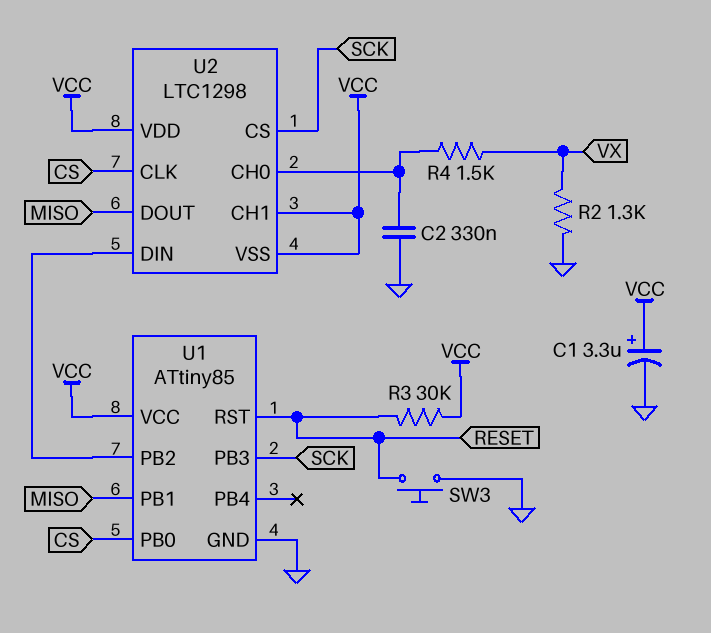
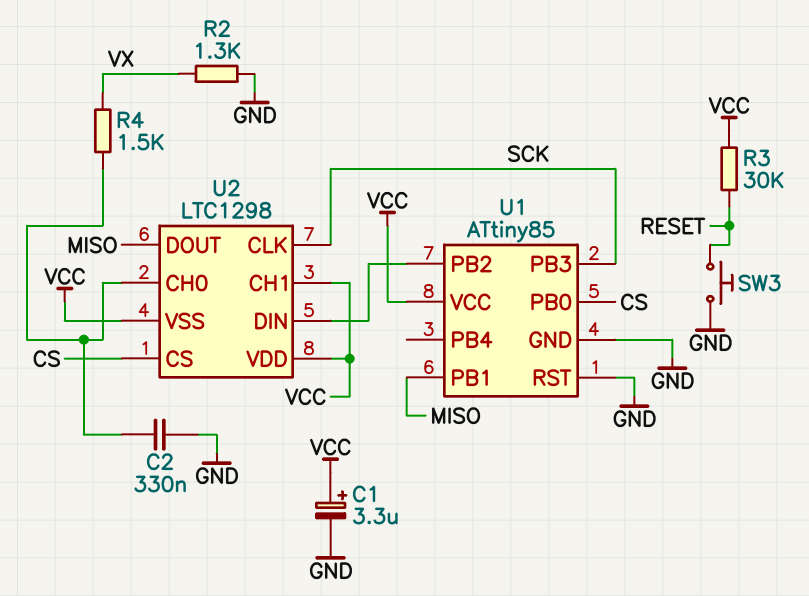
U1 pin RST: RESET -> GND
U2 pin CLK: CS -> SCK
U2 pin CS: SCK -> CS

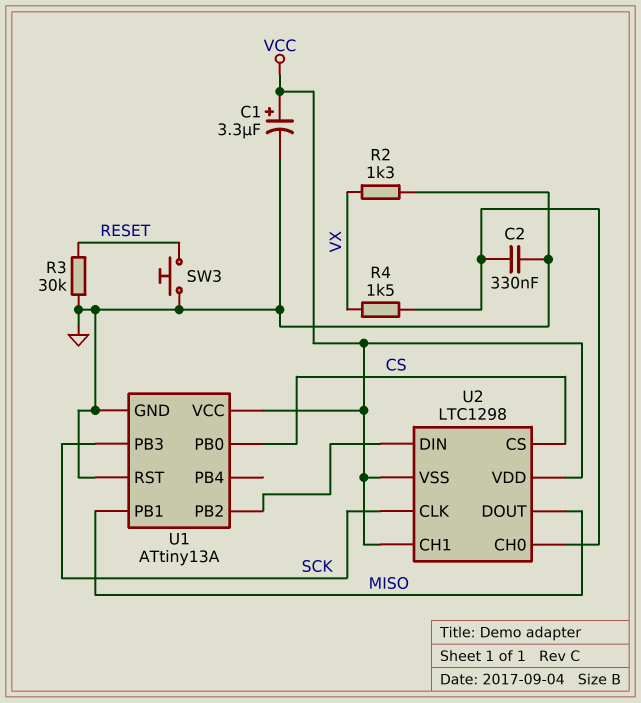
R3: 30k (RESET, VCC) -> 30k (GND, RESET)
U1: ATtiny85 -> ATtiny13A

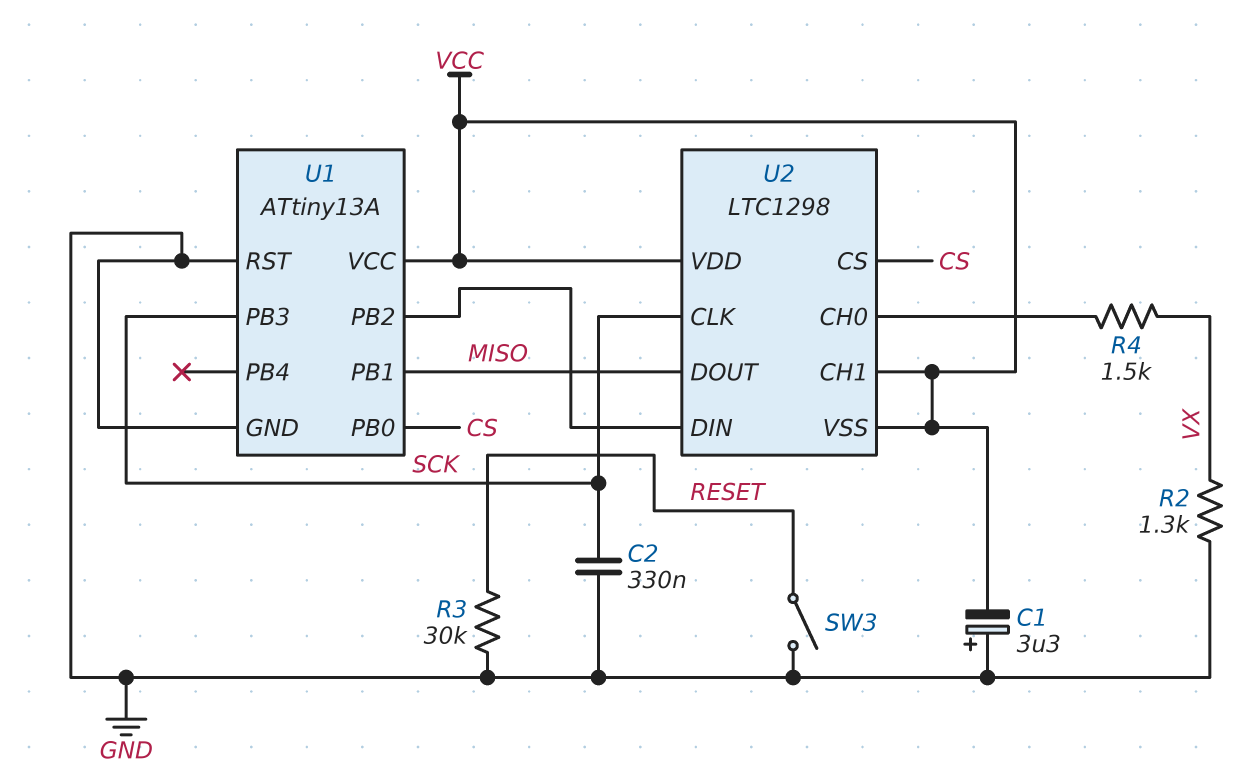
C1: 3.3uF (plus VCC, minus GND) -> 3.3uF (plus GND, minus VCC)
C2: 330nF (GND, U2/CH0) -> 330nF (GND, SCK)
SW3: button (GND, RESET) -> switch (GND, RESET)

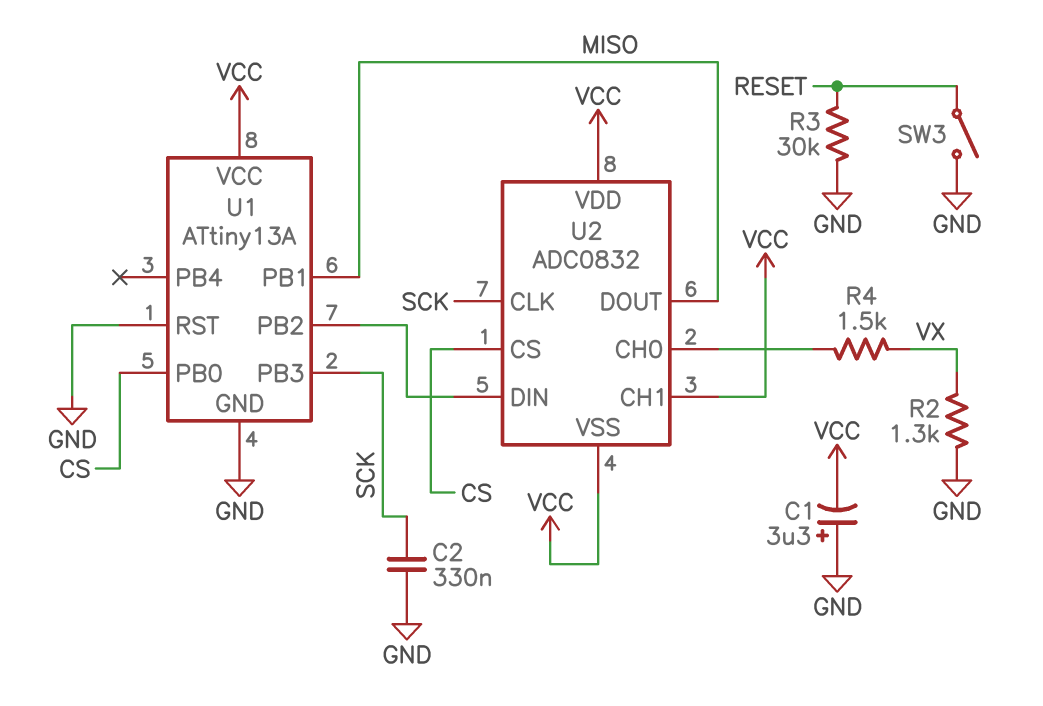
U2: LTC1298 -> ADC0832

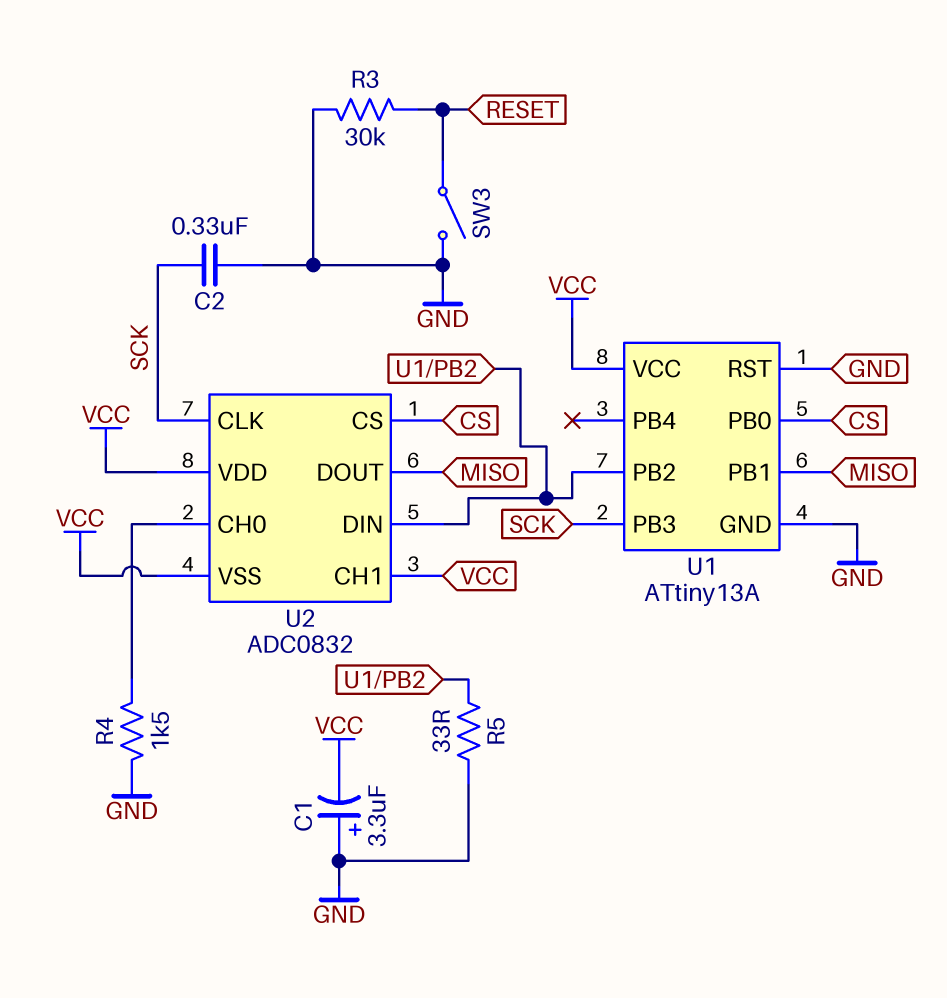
R2: 1.3k (GND, VX) -> none
R4: 1.5k (U2/CH0, VX) -> 1.5k (GND, U2/CH0)
R5: none -> 33 (GND, U1/PB2)

